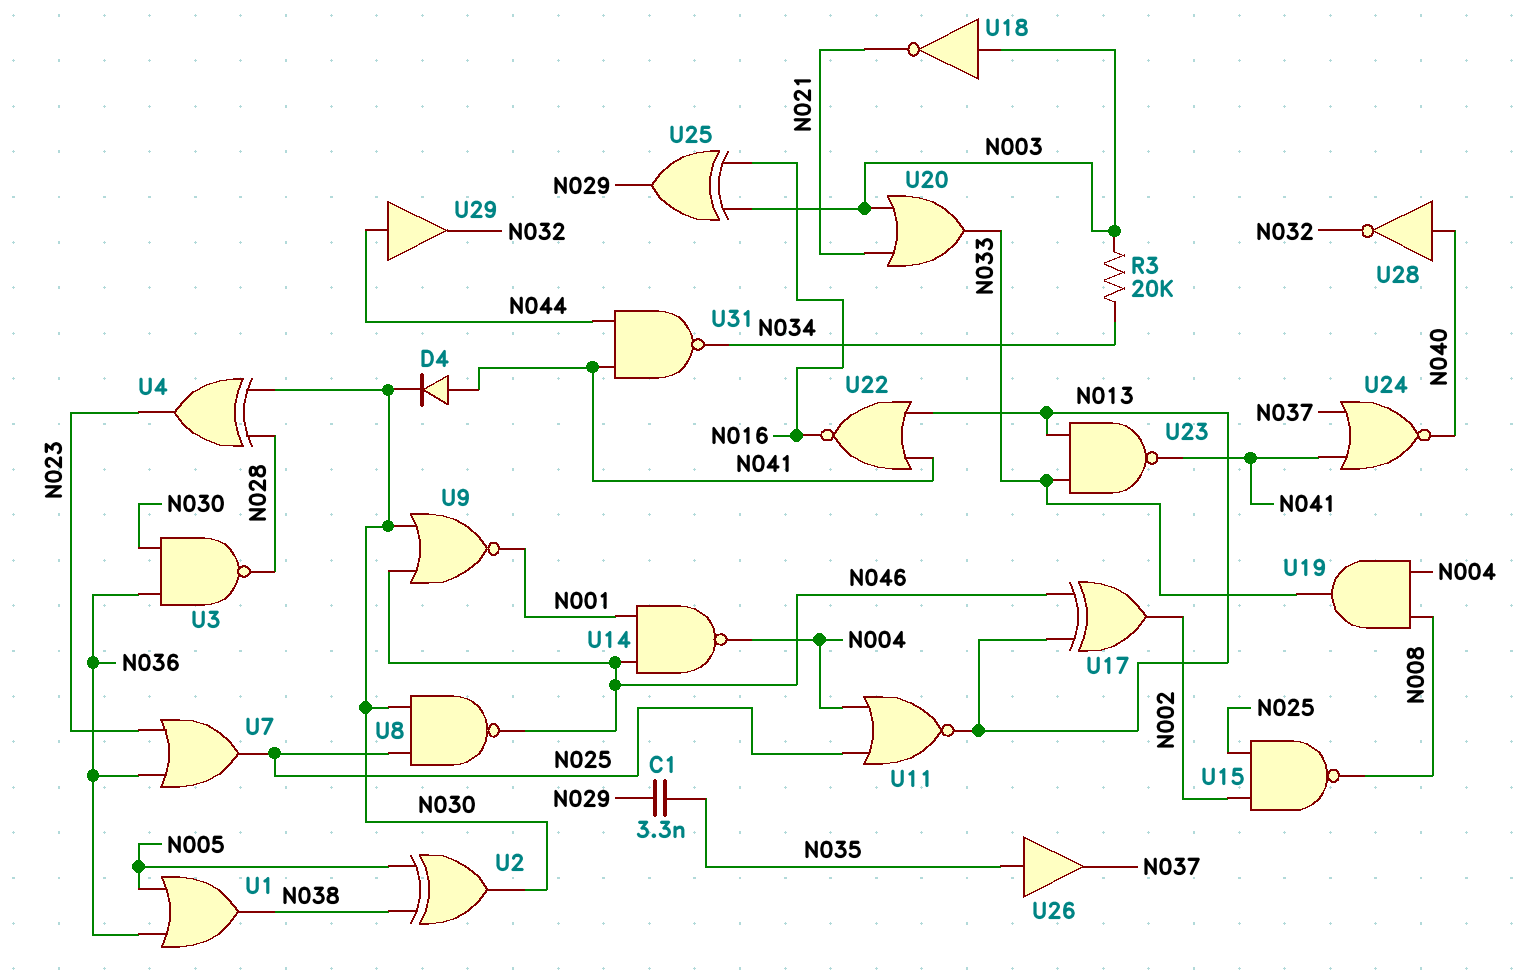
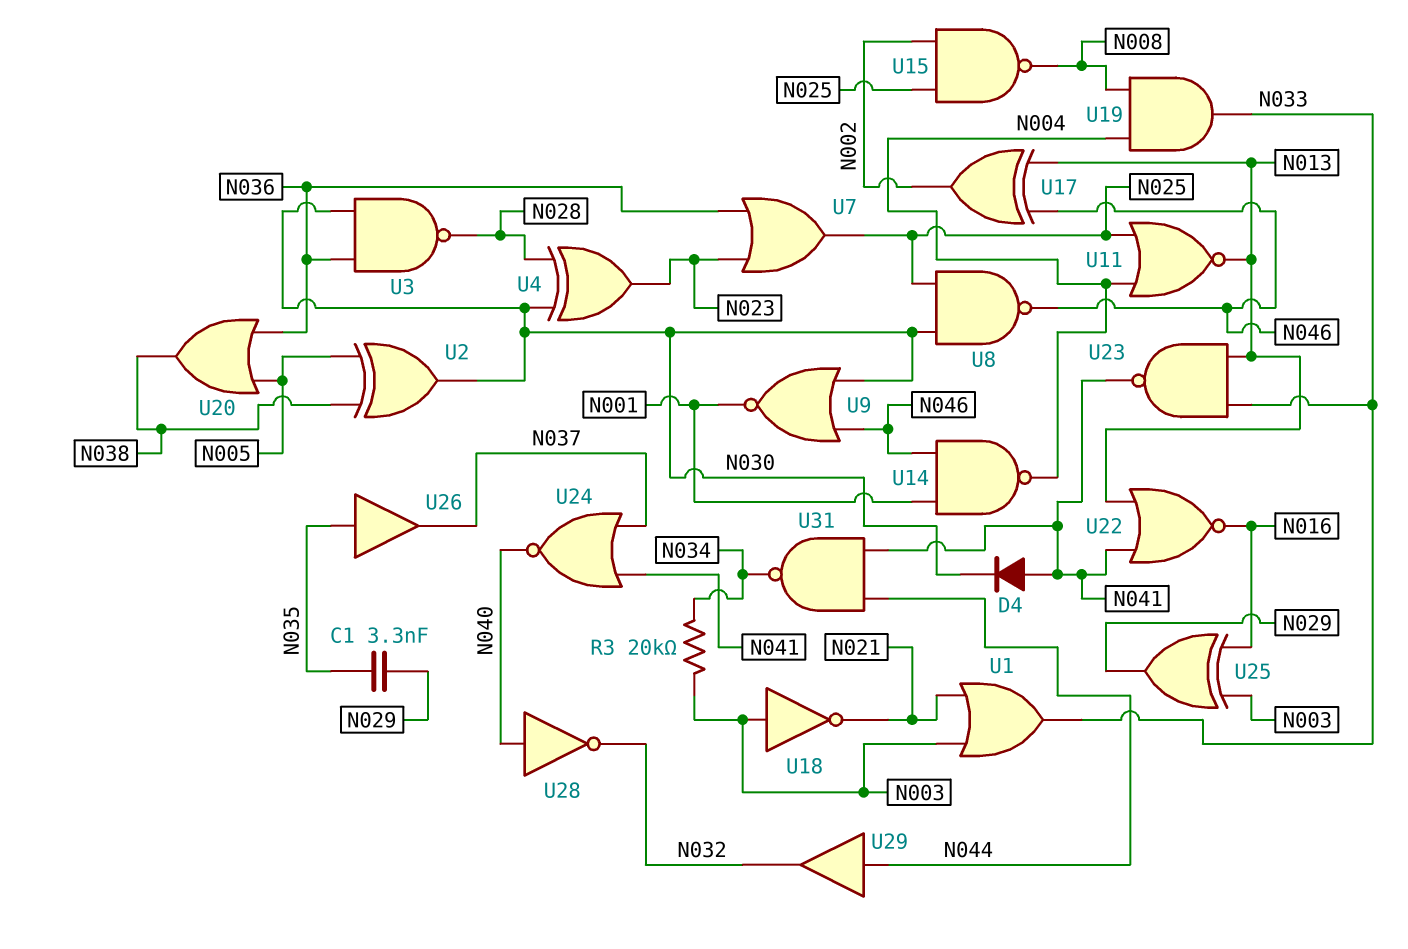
U1: OR (in N005, in N036, out N038) -> OR (in N003, in N021, out N033)
U20: OR (in N003, in N021, out N033) -> OR (in N005, in N036, out N038)

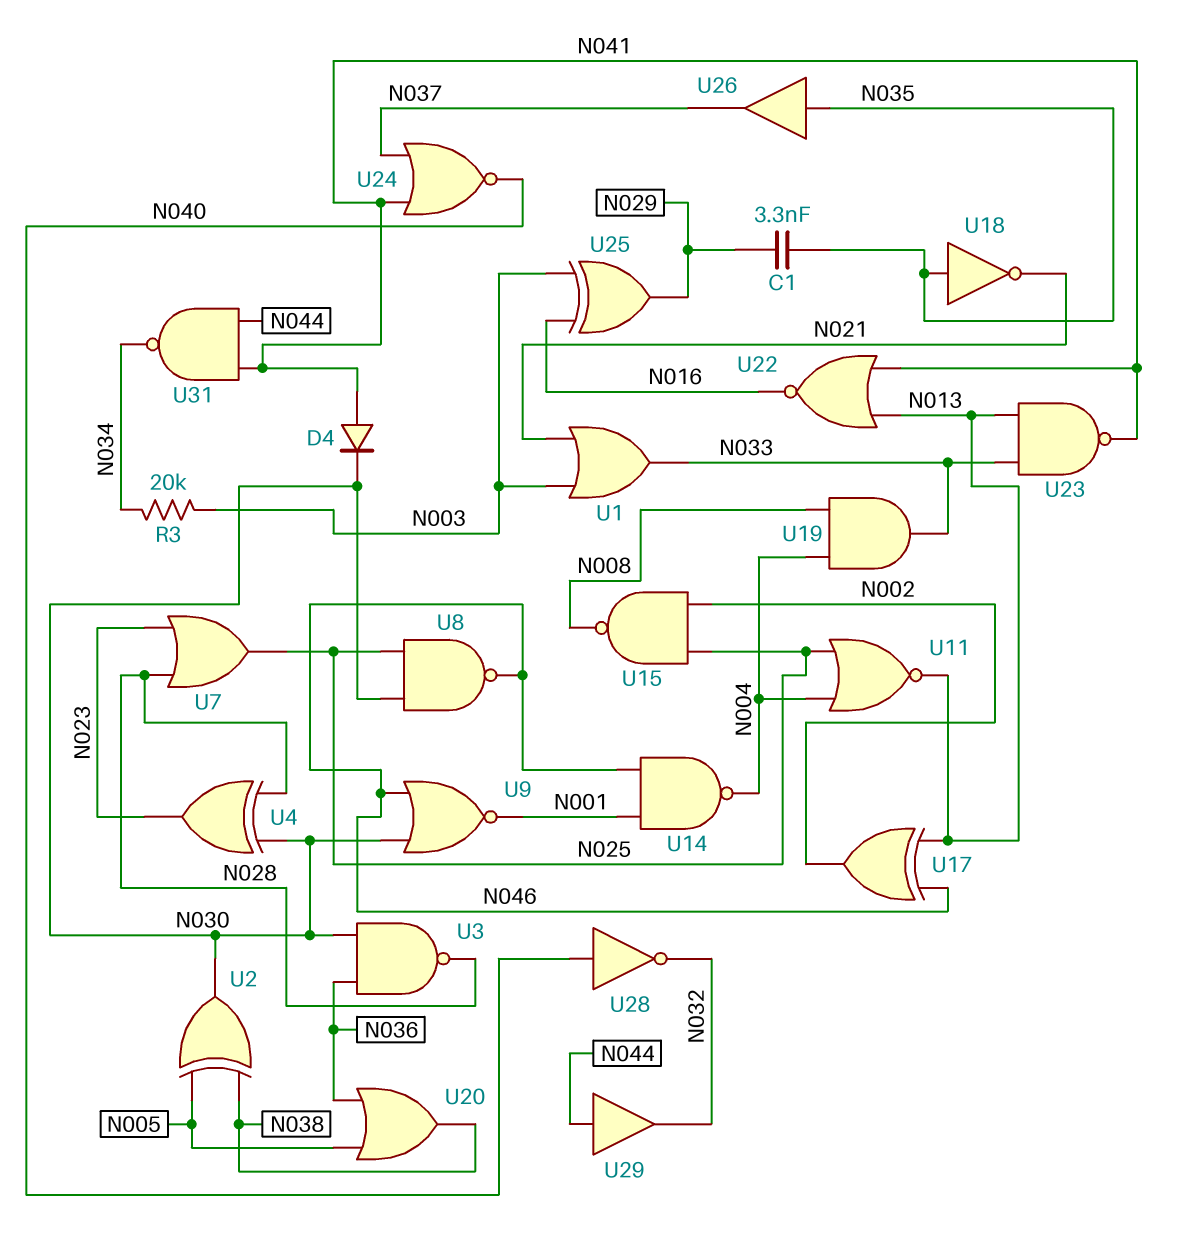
U7: OR (in N023, in N036, out N025) -> OR (in N023, in N028, out N025)
U18: NOT (in N003, out N021) -> NOT (in N035, out N021)

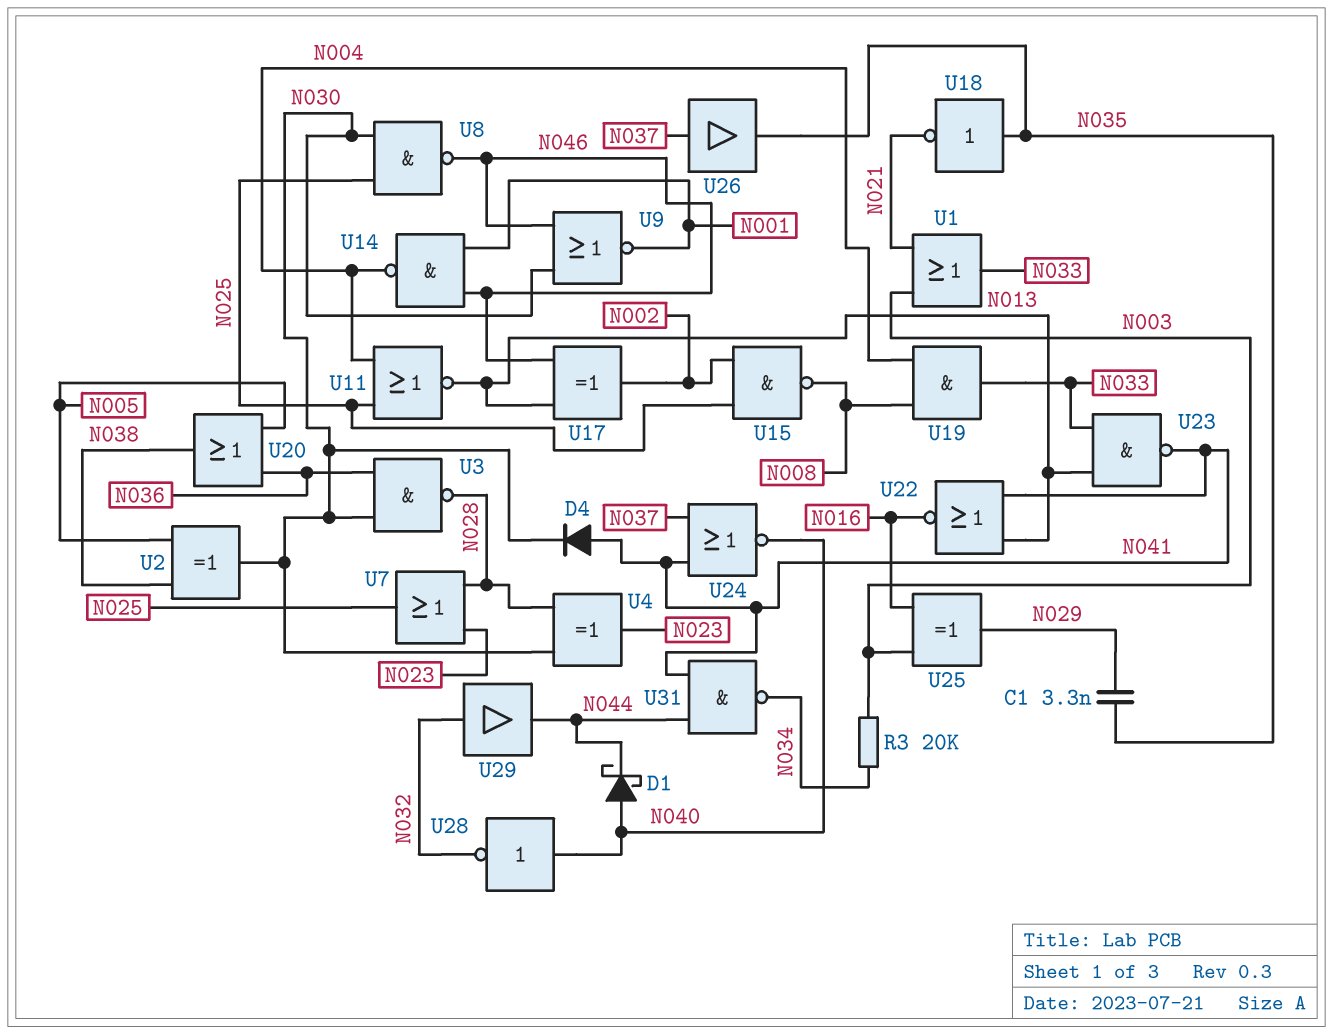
D1: none -> schottky (A N040, K N044)
U26: buffer (in N035, out N037) -> buffer (in N037, out N035)
U29: buffer (in N044, out N032) -> buffer (in N032, out N044)

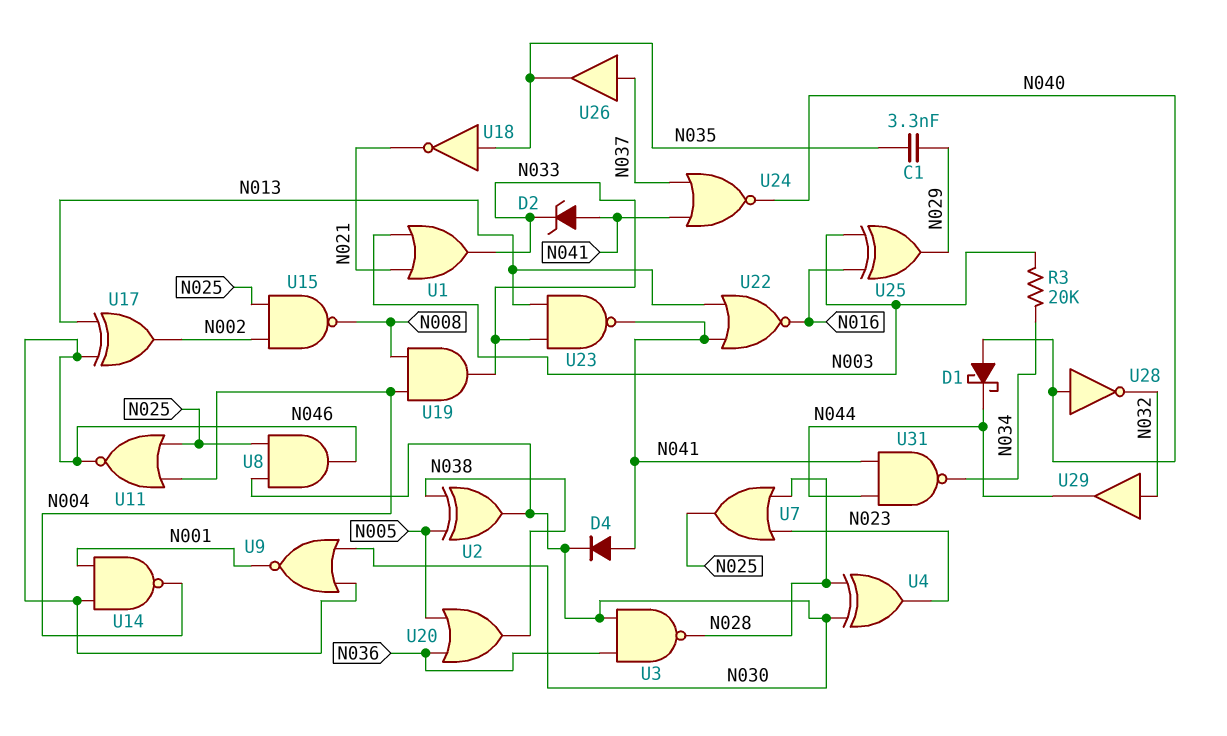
D2: none -> zener (A N041, K N033)
U8: NAND (in N025, in N030, out N046) -> AND (in N025, in N030, out N046)
U11: NOR (in N004, in N025, out N013) -> NOR (in N004, in N025, out N046)

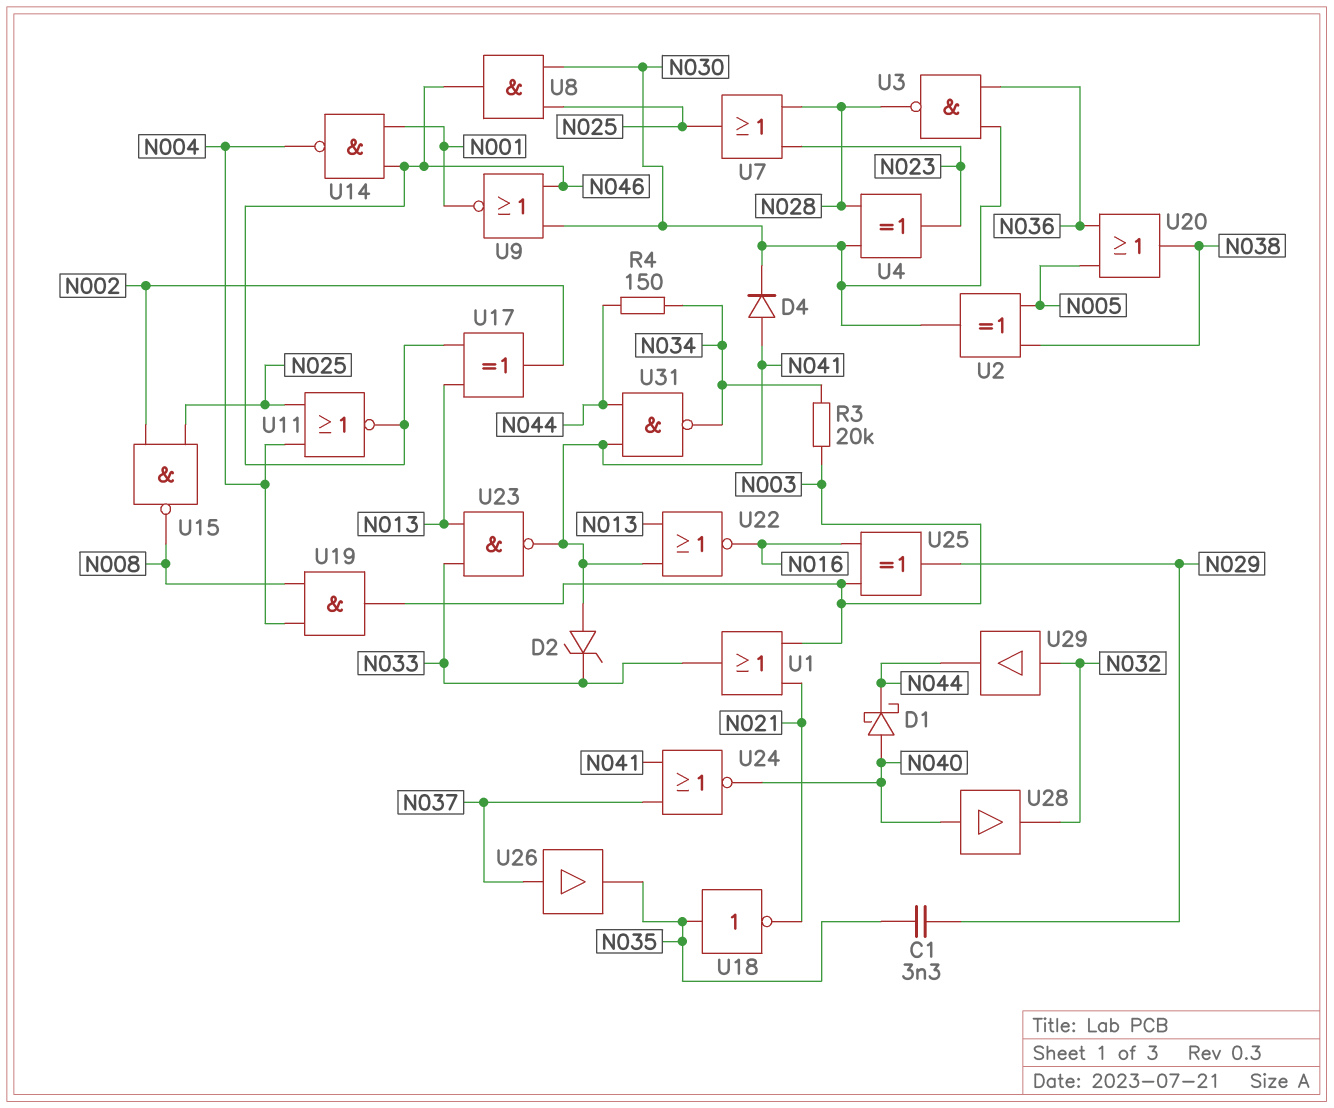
R4: none -> 150 (N034, N044)
U19: AND (in N004, in N008, out N033) -> AND (in N004, in N008, out N003)
U28: NOT (in N040, out N032) -> buffer (in N040, out N032)

